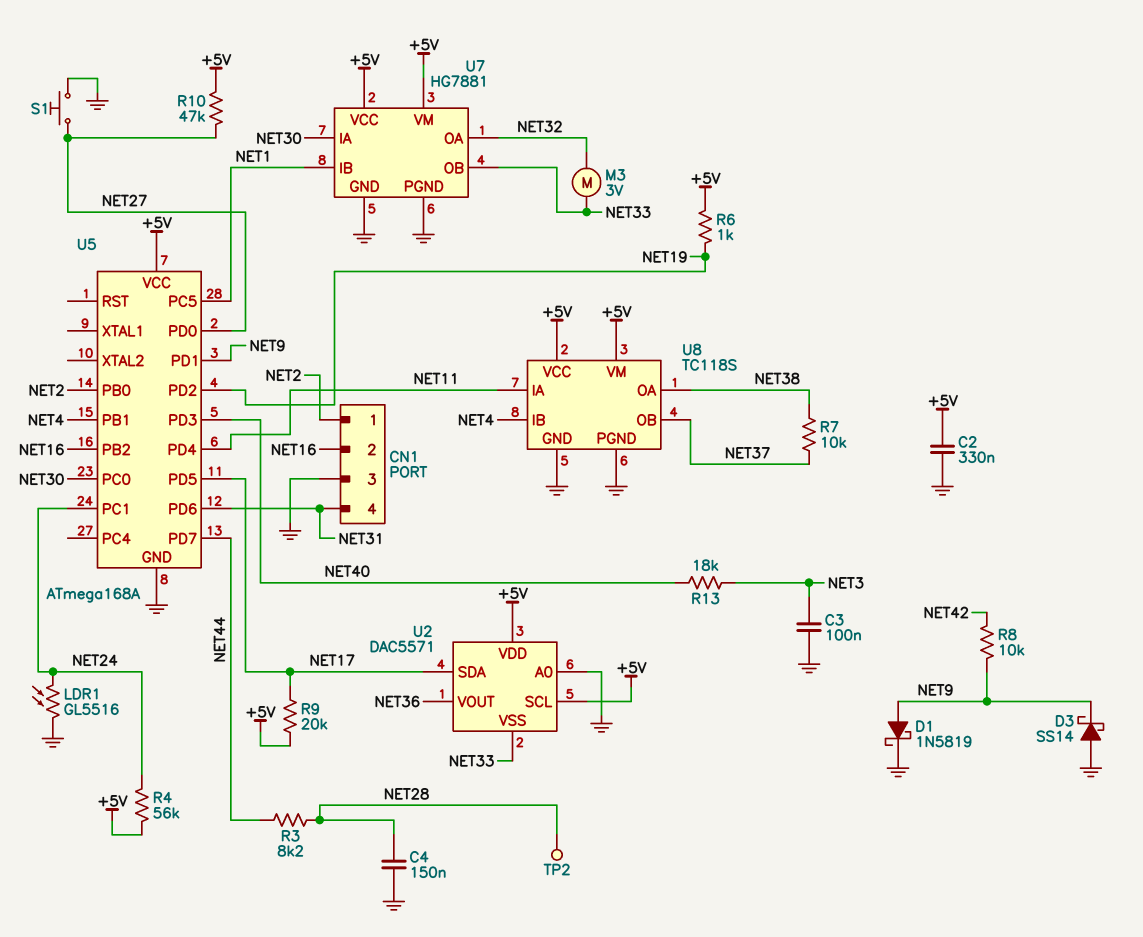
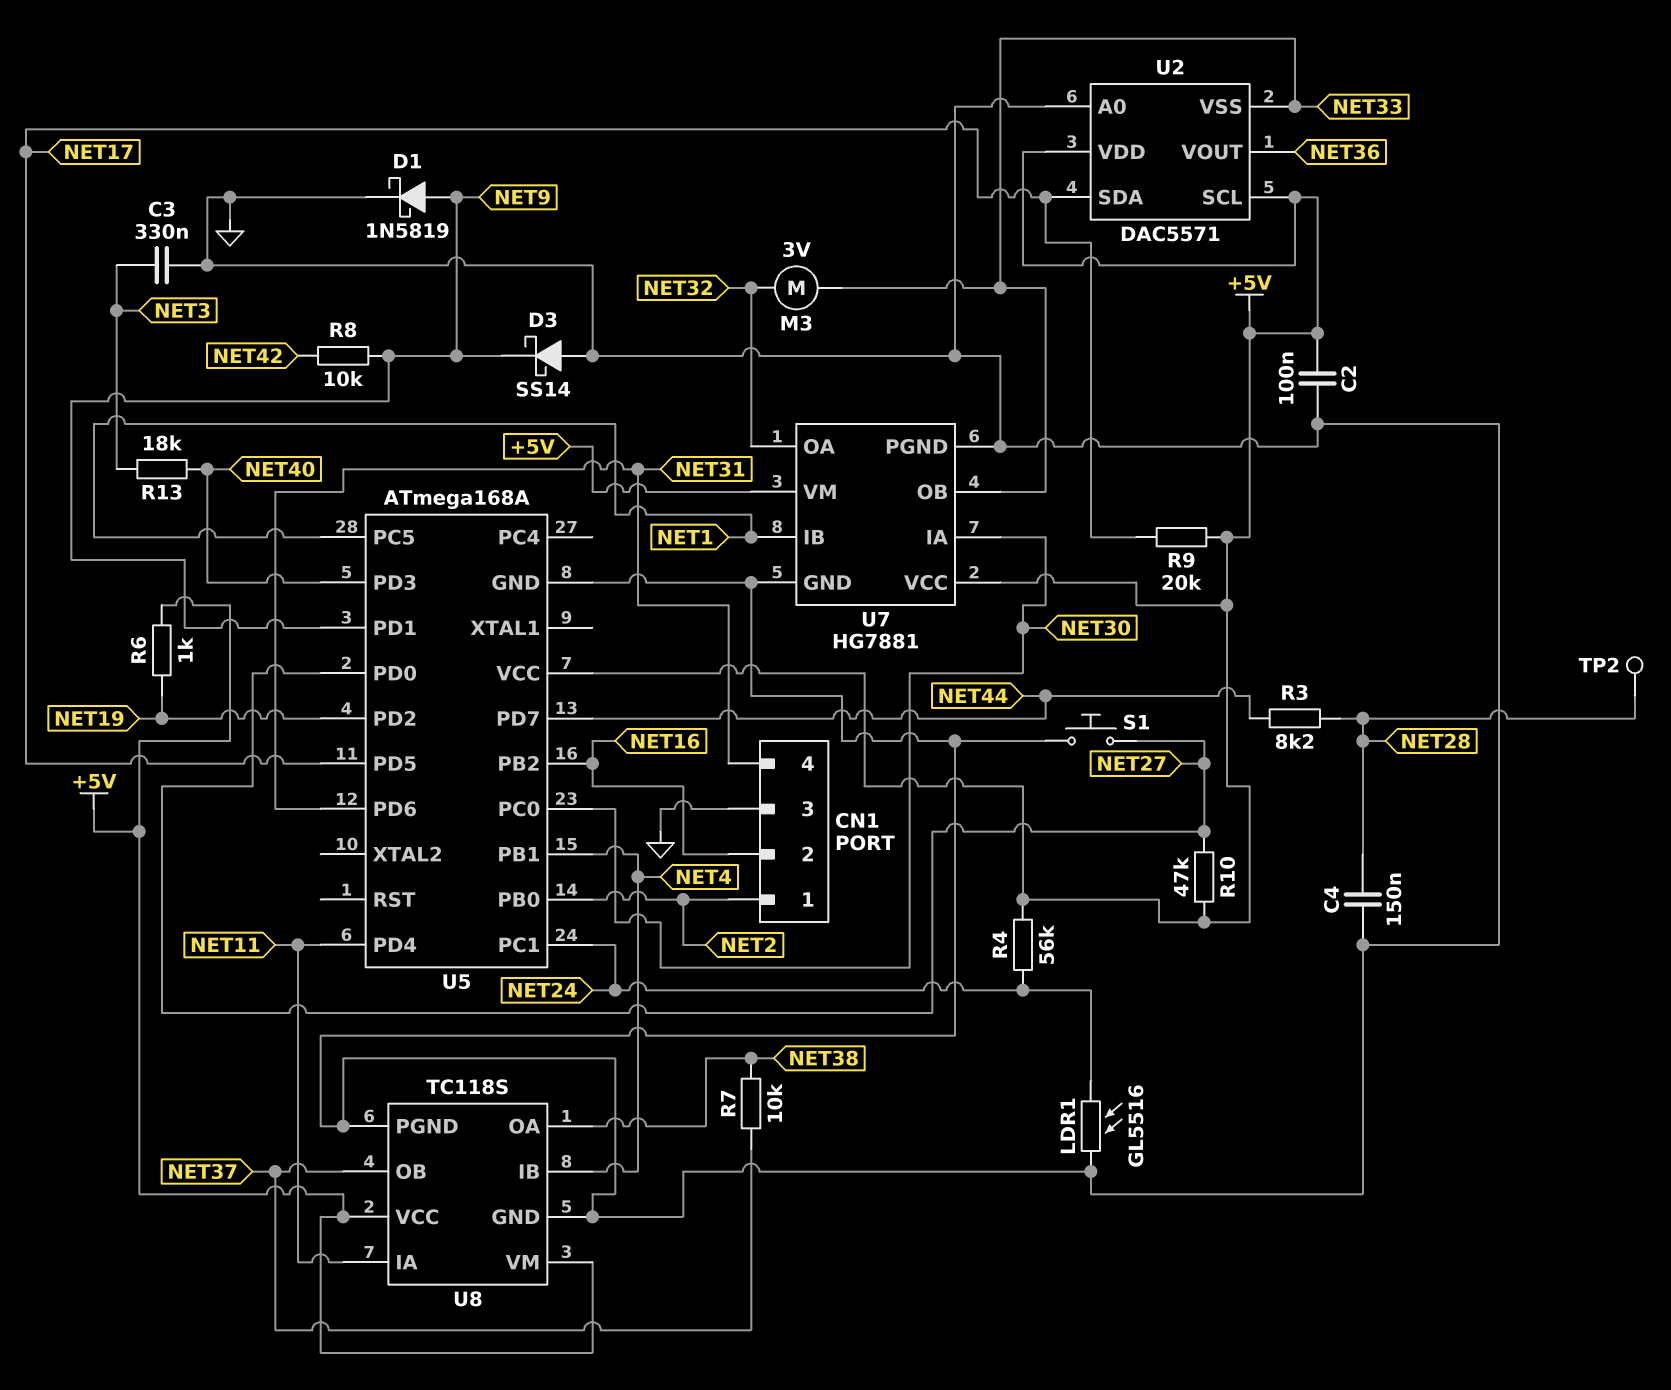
C2: 330nF (+5V, GND) -> 100nF (+5V, GND)
C3: 100nF (GND, NET3) -> 330nF (GND, NET3)

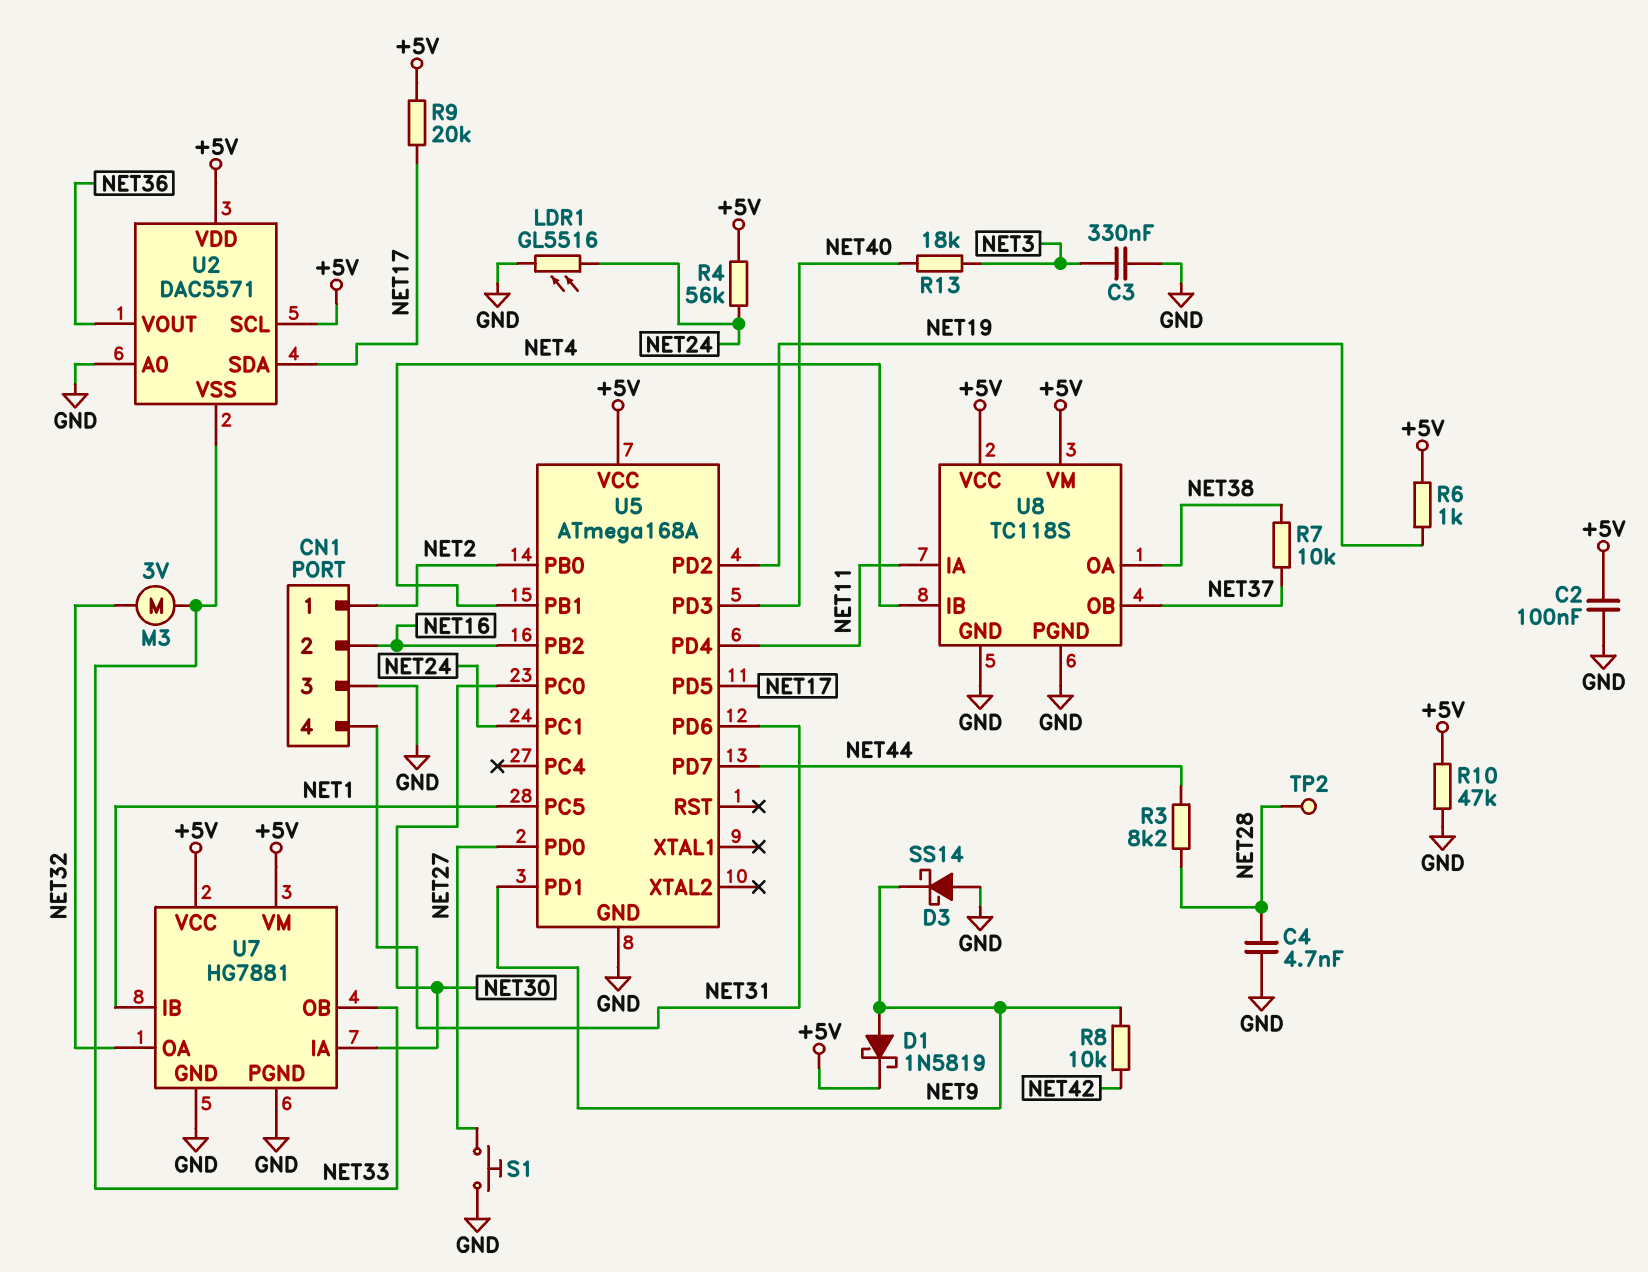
C4: 150nF (GND, NET28) -> 4.7nF (GND, NET28)
D1: schottky 1N5819 (A NET9, K GND) -> schottky 1N5819 (A NET9, K +5V)
R10: 47k (+5V, NET27) -> 47k (+5V, GND)

